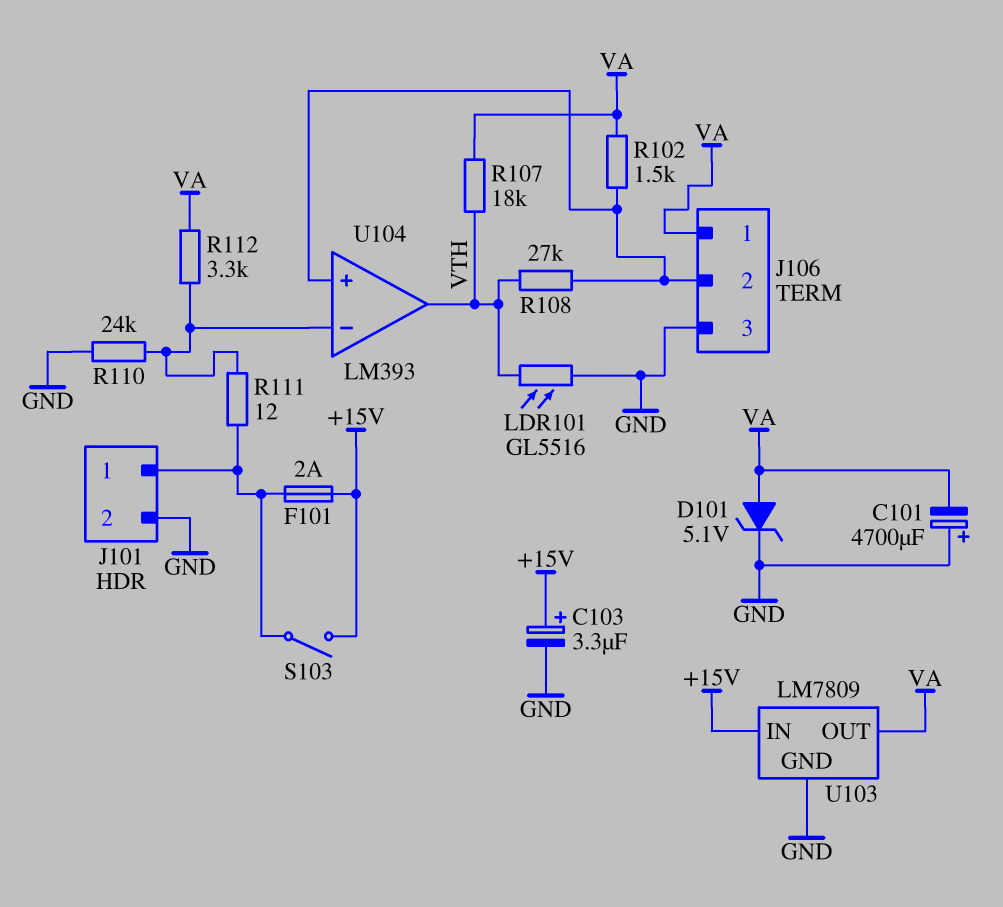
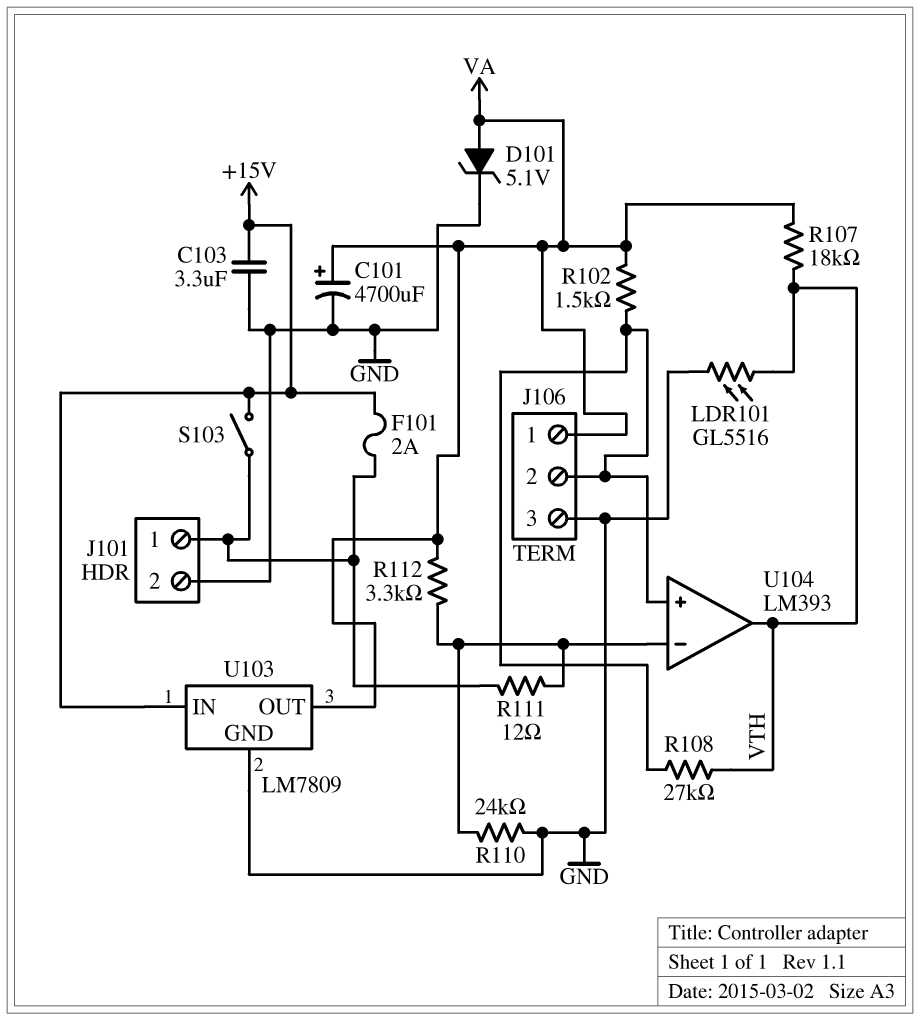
C101: 4700uF (plus GND, minus VA) -> 4700uF (plus VA, minus GND)
C103: 3.3uF (plus +15V, minus GND) -> 3.3uF (+15V, GND)

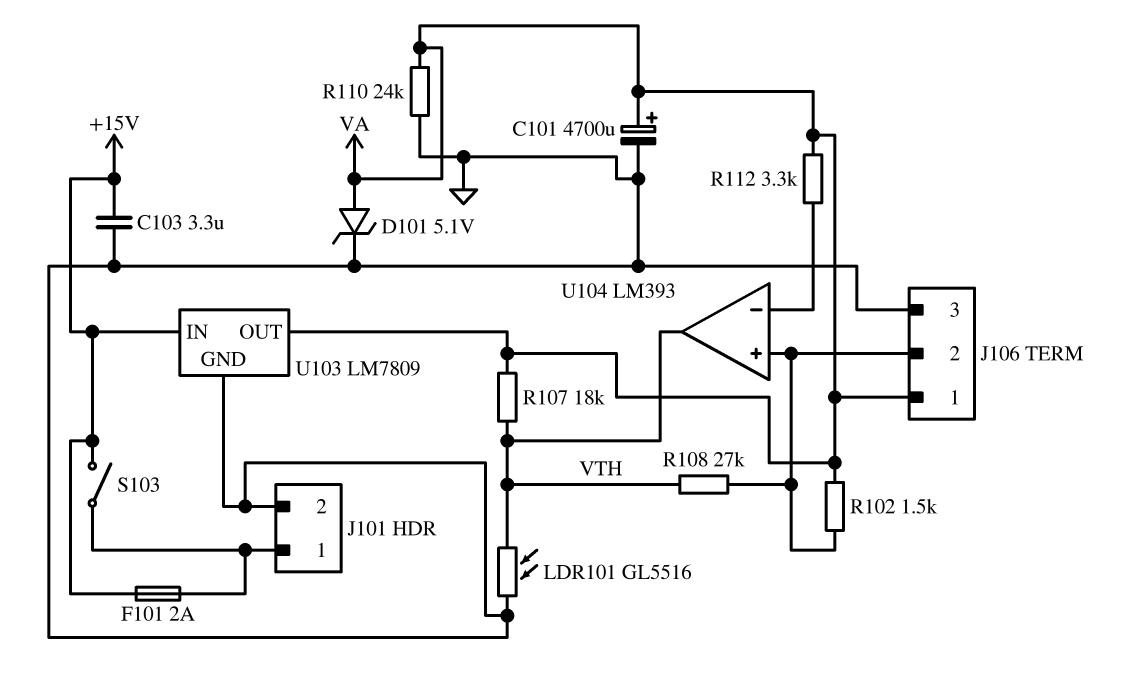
R110: 24k (GND, U104/in-) -> 24k (GND, VA)
R111: 12 (J101/1, U104/in-) -> none

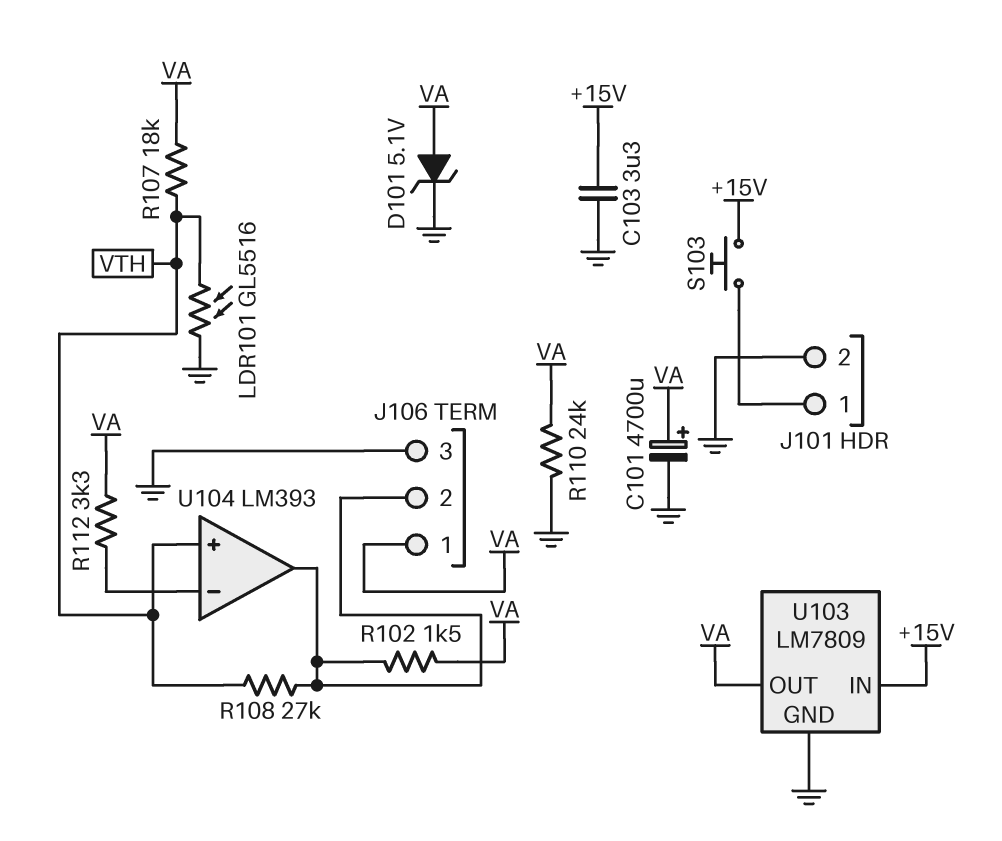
F101: 2A (+15V, J101/1) -> none
S103: switch (+15V, J101/1) -> button (+15V, J101/1)
U104 pin in+: J106/2 -> VTH
U104 pin out: VTH -> J106/2

